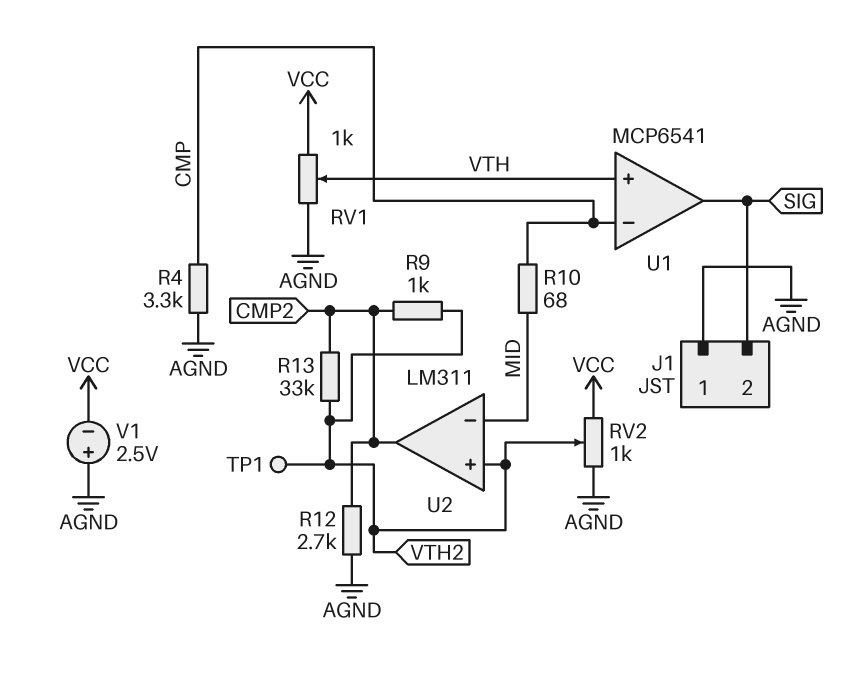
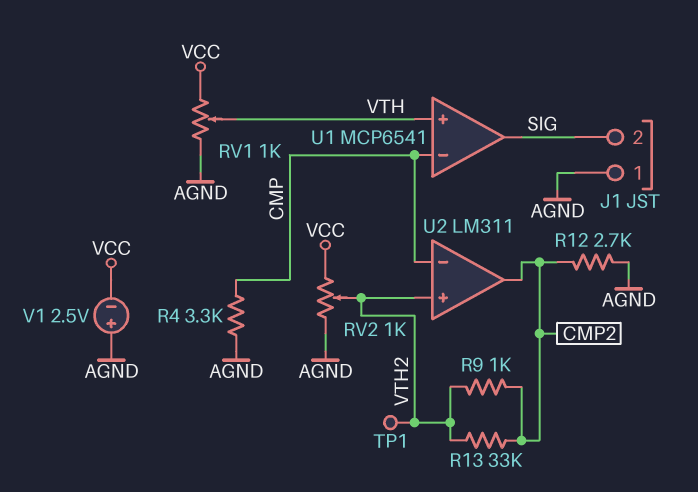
R10: 68 (CMP, MID) -> none
U2 pin in-: MID -> CMP

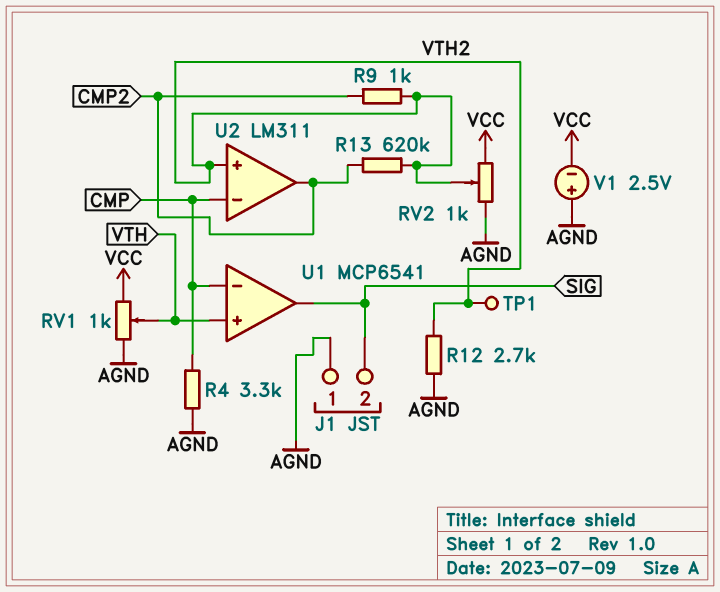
R12: 2.7k (AGND, CMP2) -> 2.7k (AGND, VTH2)
R13: 33k (CMP2, VTH2) -> 620k (CMP2, VTH2)

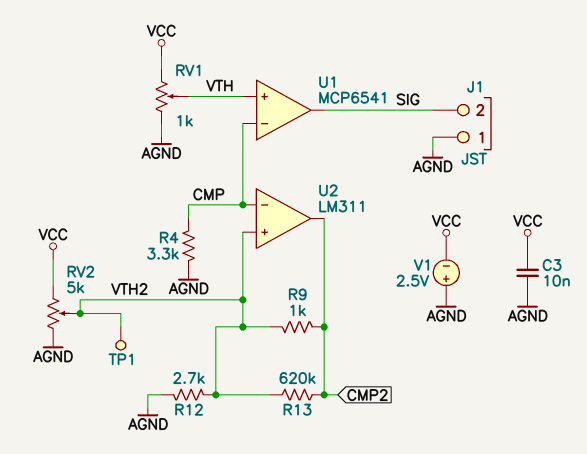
C3: none -> 10nF (AGND, VCC)
RV2: 1k (AGND, VCC, wiper VTH2) -> 5k (AGND, VCC, wiper VTH2)

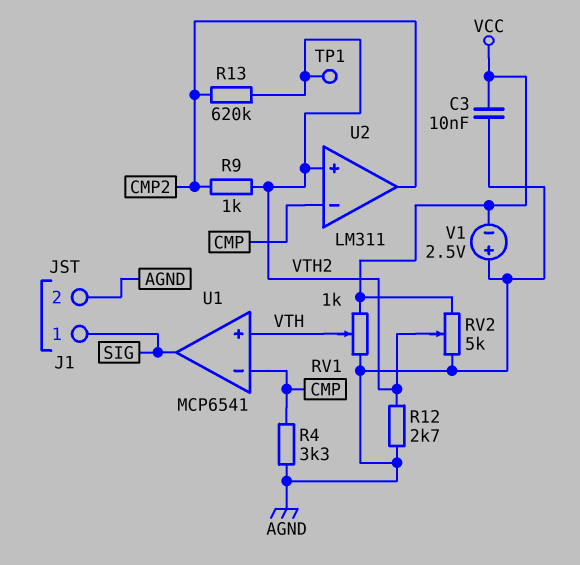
J1 pin 1: AGND -> SIG
J1 pin 2: SIG -> AGND

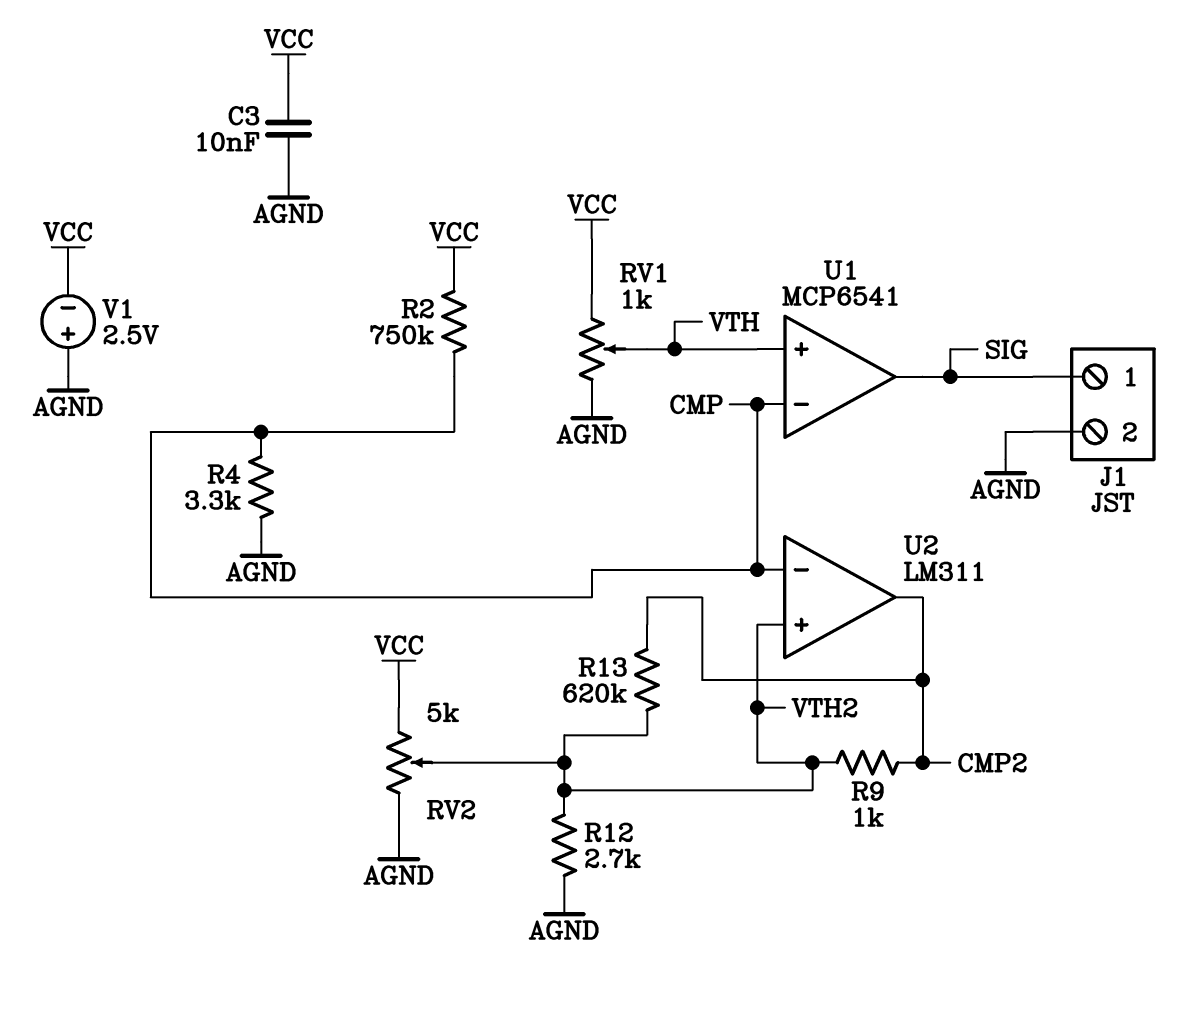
R2: none -> 750k (CMP, VCC)
TP1: test point (VTH2) -> none

